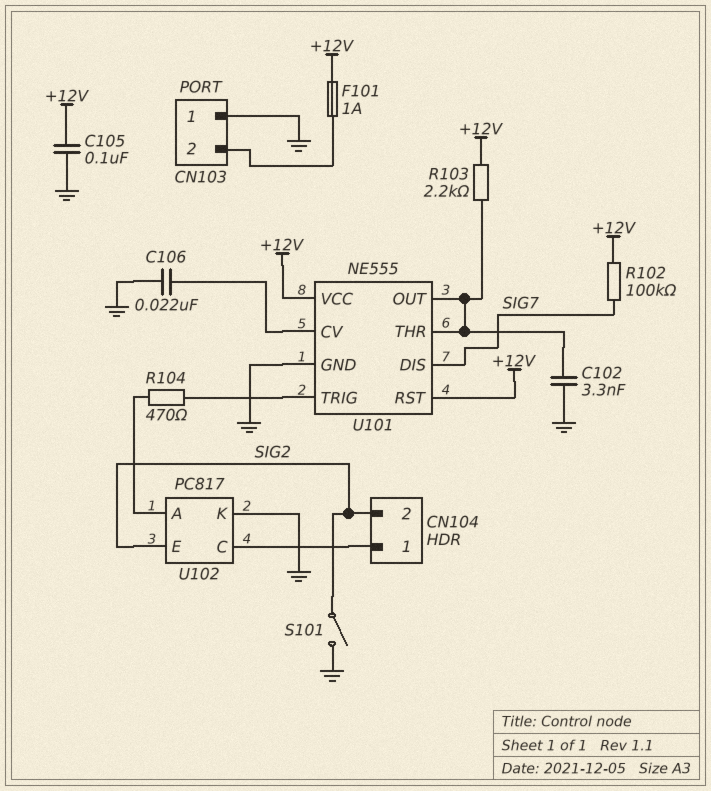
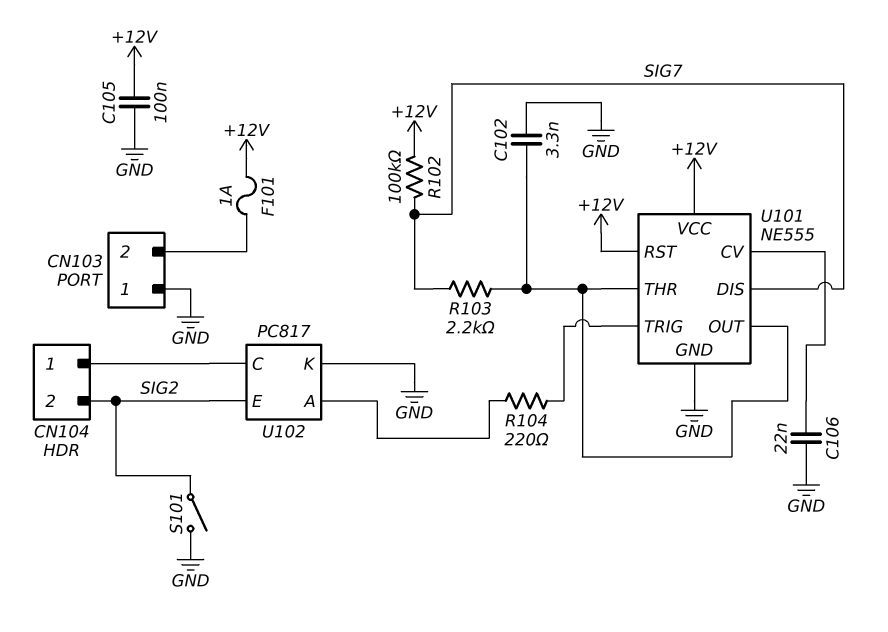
R103: 2.2k (+12V, U101/OUT) -> 2.2k (SIG7, U101/OUT)
R104: 470 (U101/TRIG, U102/A) -> 220 (U101/TRIG, U102/A)

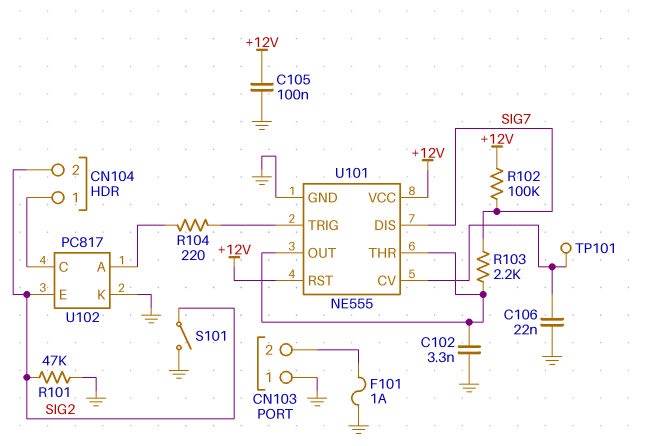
F101: 1A (+12V, CN103/2) -> 1A (CN103/2, GND)
R101: none -> 47k (GND, SIG2)
TP101: none -> test point (U101/CV)

